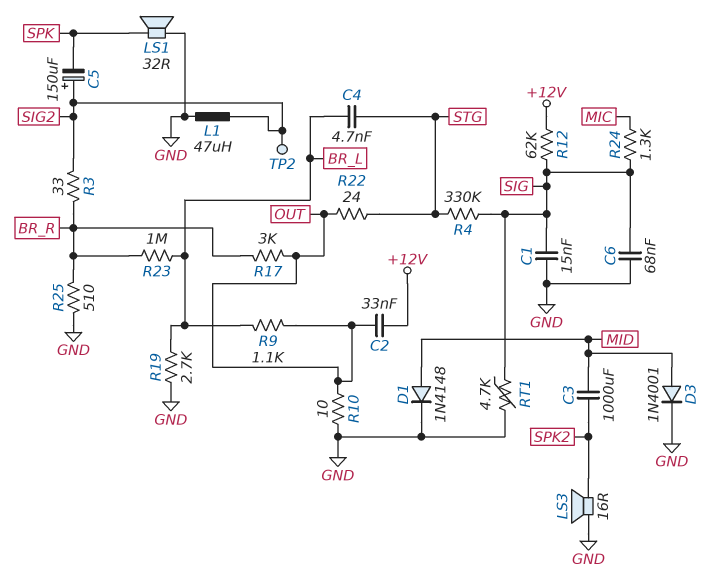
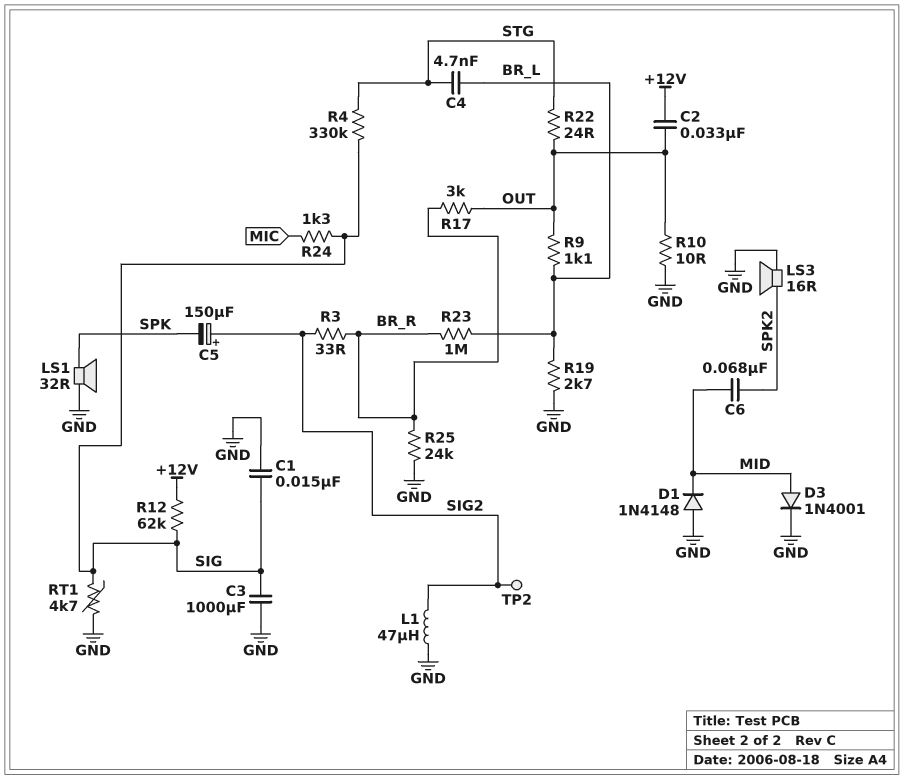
C3: 1000uF (MID, SPK2) -> 1000uF (GND, SIG)
C6: 68nF (GND, SIG) -> 68nF (MID, SPK2)
D1: diode 1N4148 (A MID, K GND) -> diode 1N4148 (A GND, K MID)
R25: 510 (BR_R, GND) -> 24k (BR_R, GND)

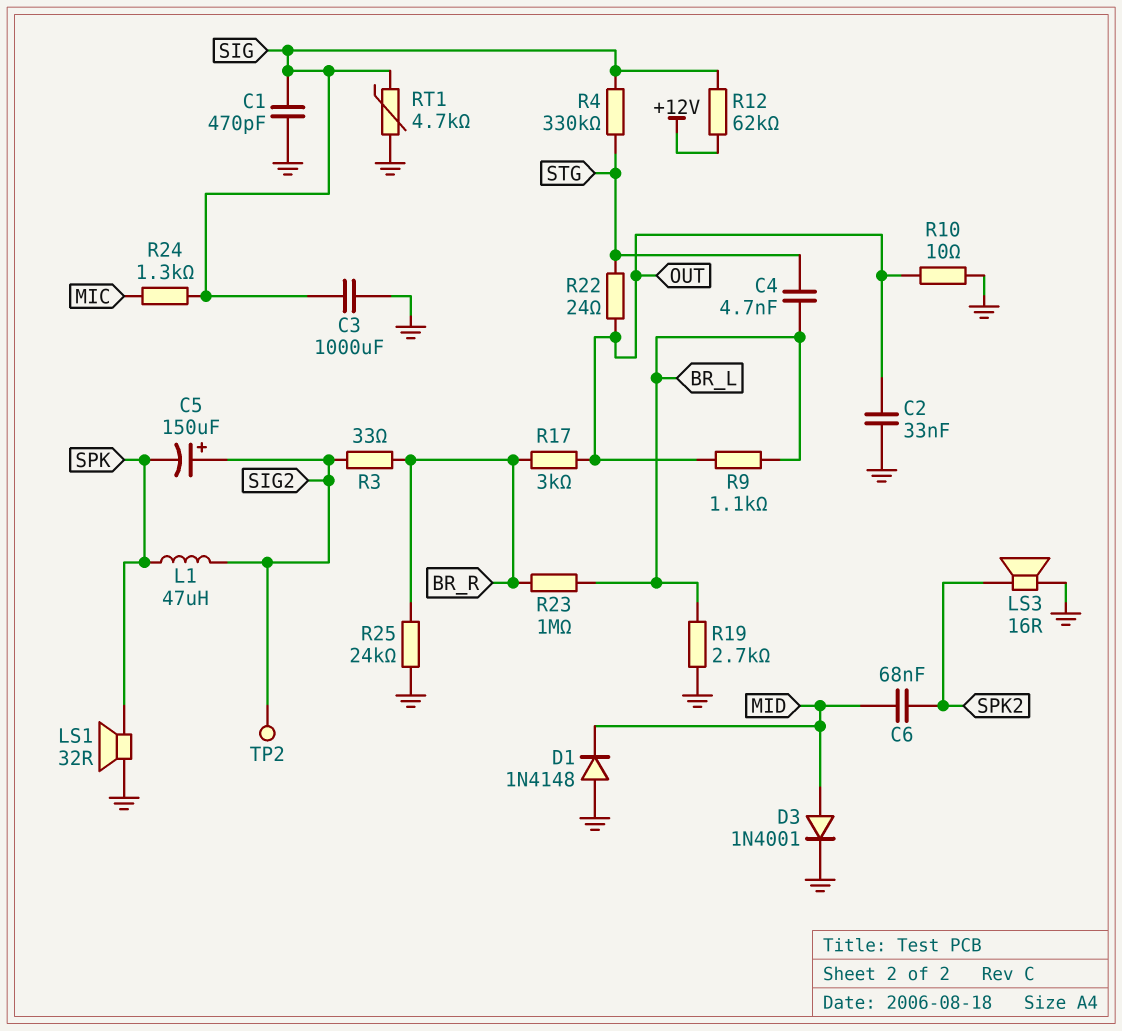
C1: 15nF (GND, SIG) -> 470pF (GND, SIG)
C2: 33nF (+12V, OUT) -> 33nF (GND, OUT)
L1: 47uH (GND, SIG2) -> 47uH (SIG2, SPK)

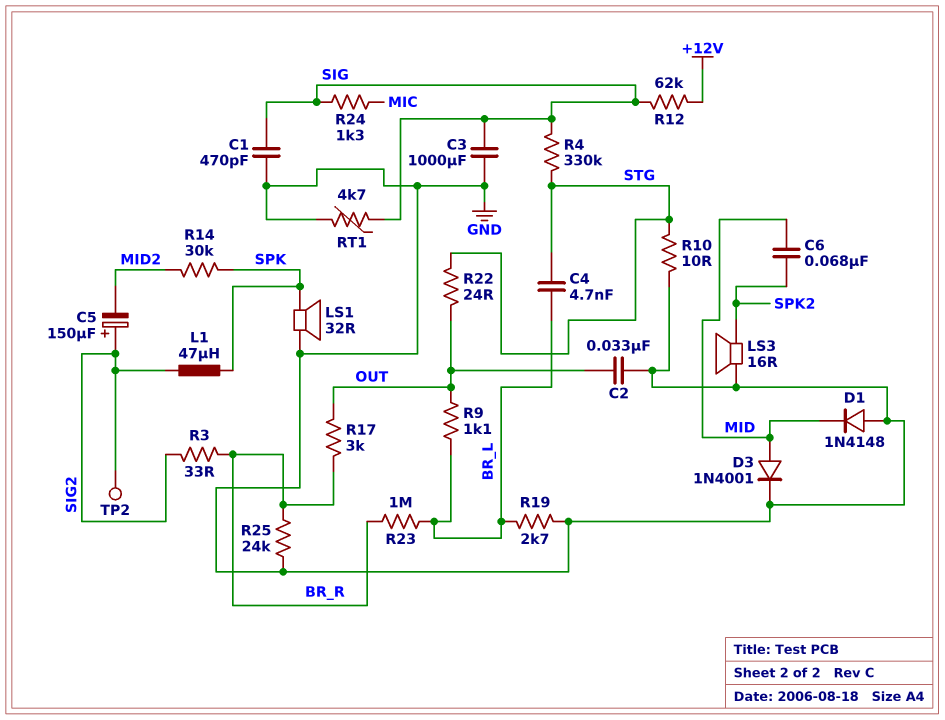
C5: 150uF (plus SIG2, minus SPK) -> 150uF (plus SIG2, minus MID2)
R10: 10 (GND, OUT) -> 10 (GND, STG)
R14: none -> 30k (MID2, SPK)

